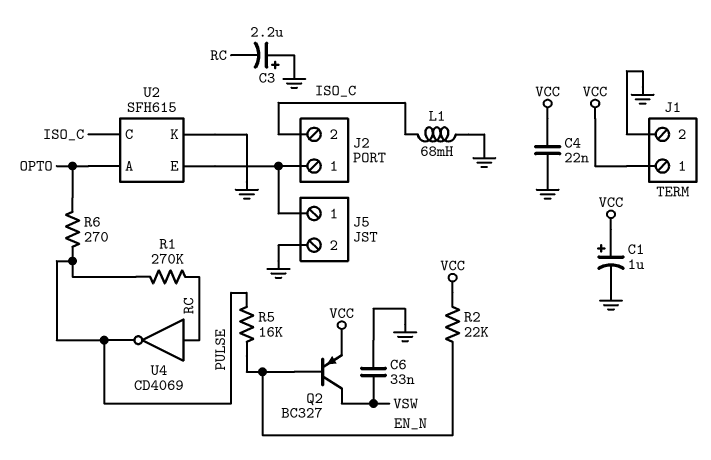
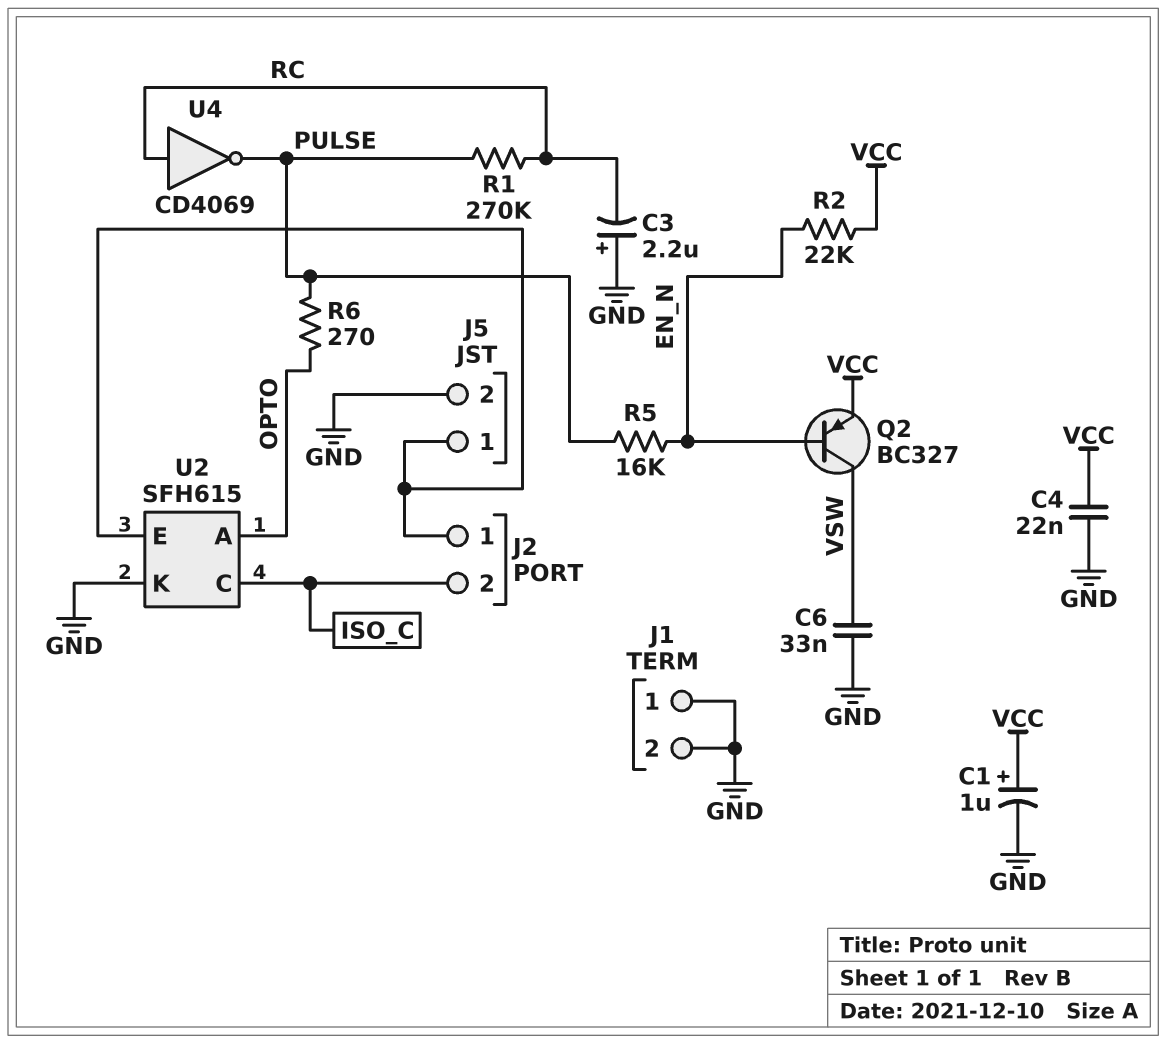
J1 pin 1: VCC -> GND
L1: 68mH (GND, ISO_C) -> none

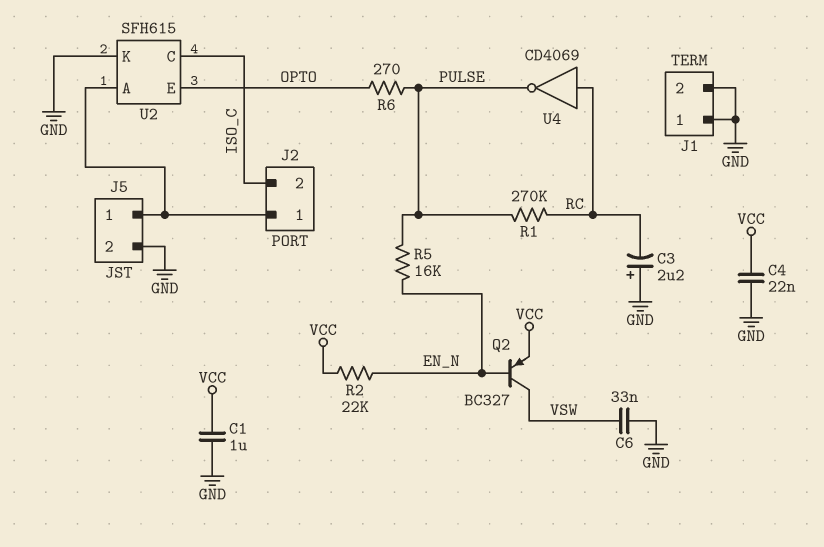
C1: 1uF (plus VCC, minus GND) -> 1uF (GND, VCC)
U2 pin A: OPTO -> J2/1
U2 pin E: J2/1 -> OPTO

